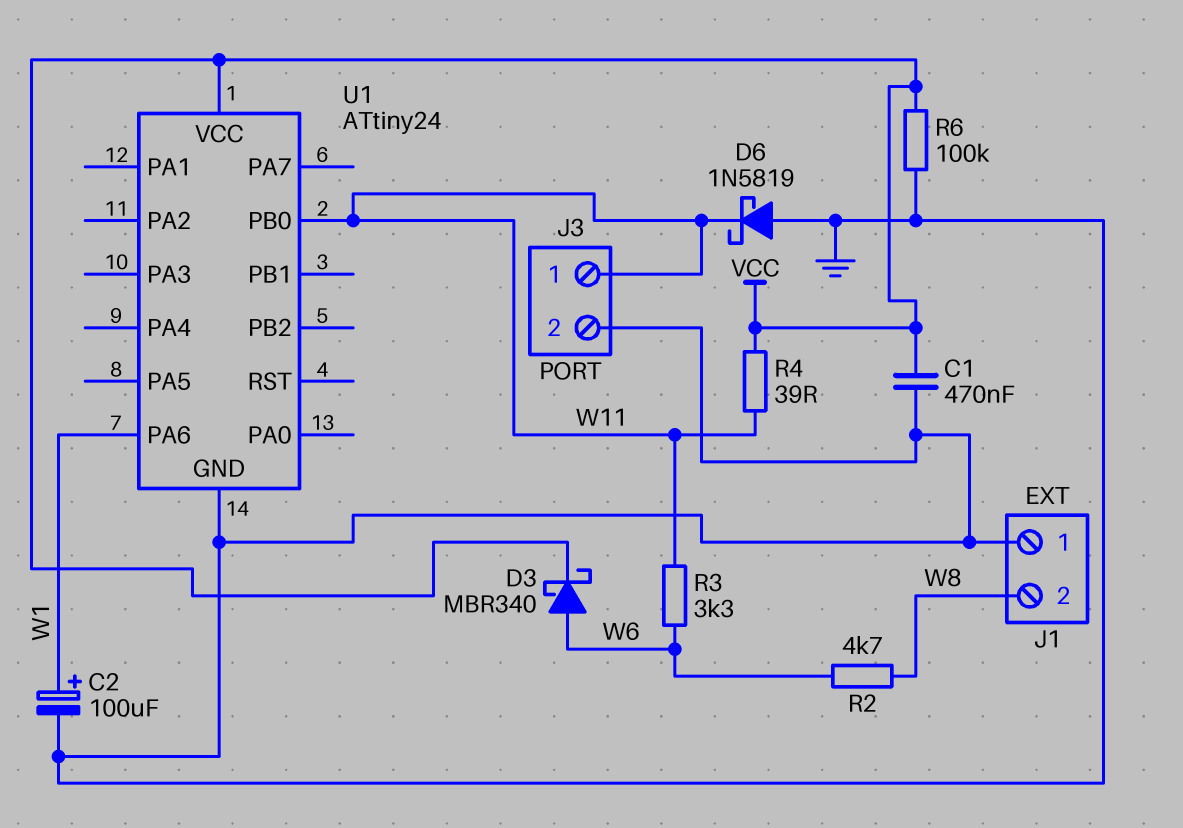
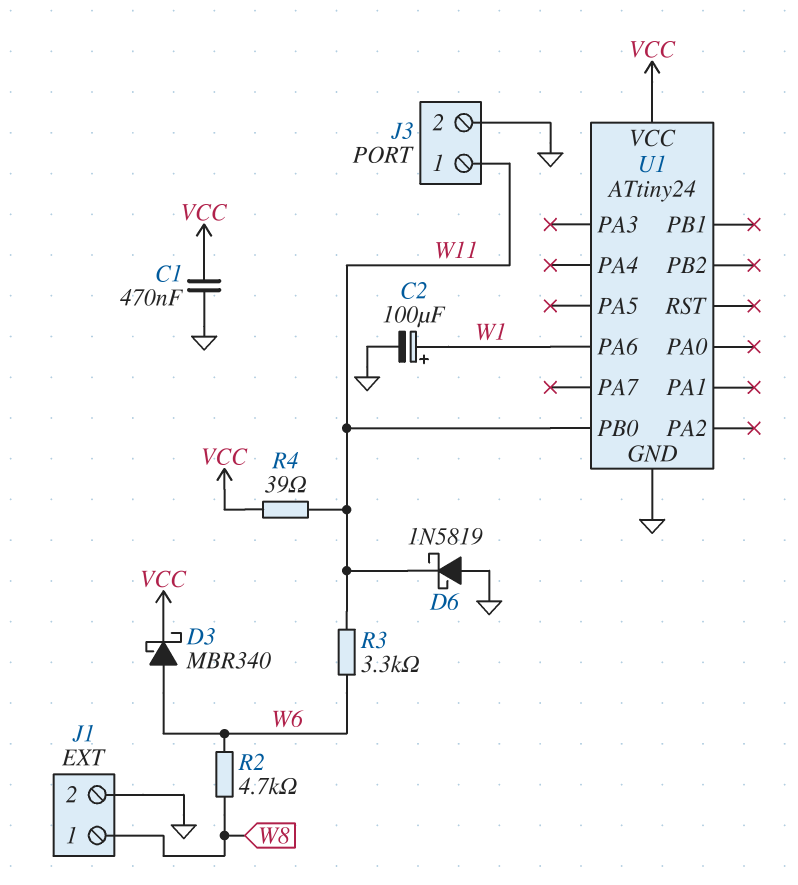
J1 pin 1: GND -> W8
J1 pin 2: W8 -> GND
R6: 100k (GND, VCC) -> none

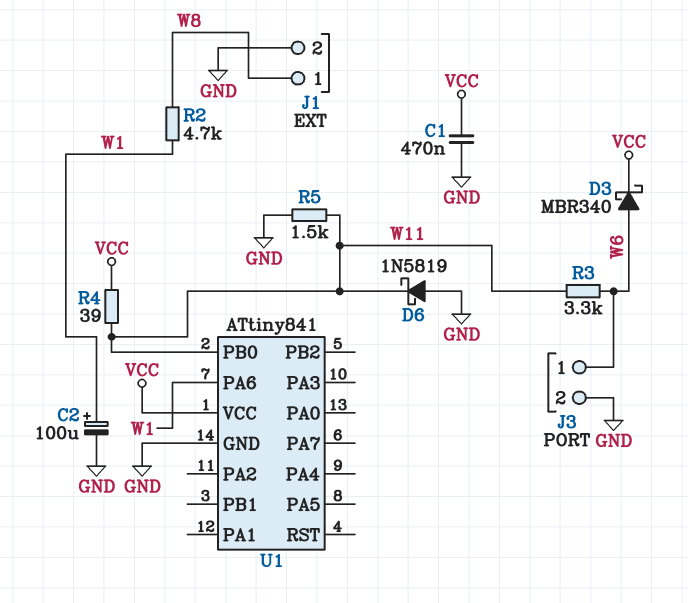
J3 pin 1: W11 -> W6
R2: 4.7k (W6, W8) -> 4.7k (W1, W8)
R5: none -> 1.5k (GND, W11)
U1: ATtiny24 -> ATtiny841

